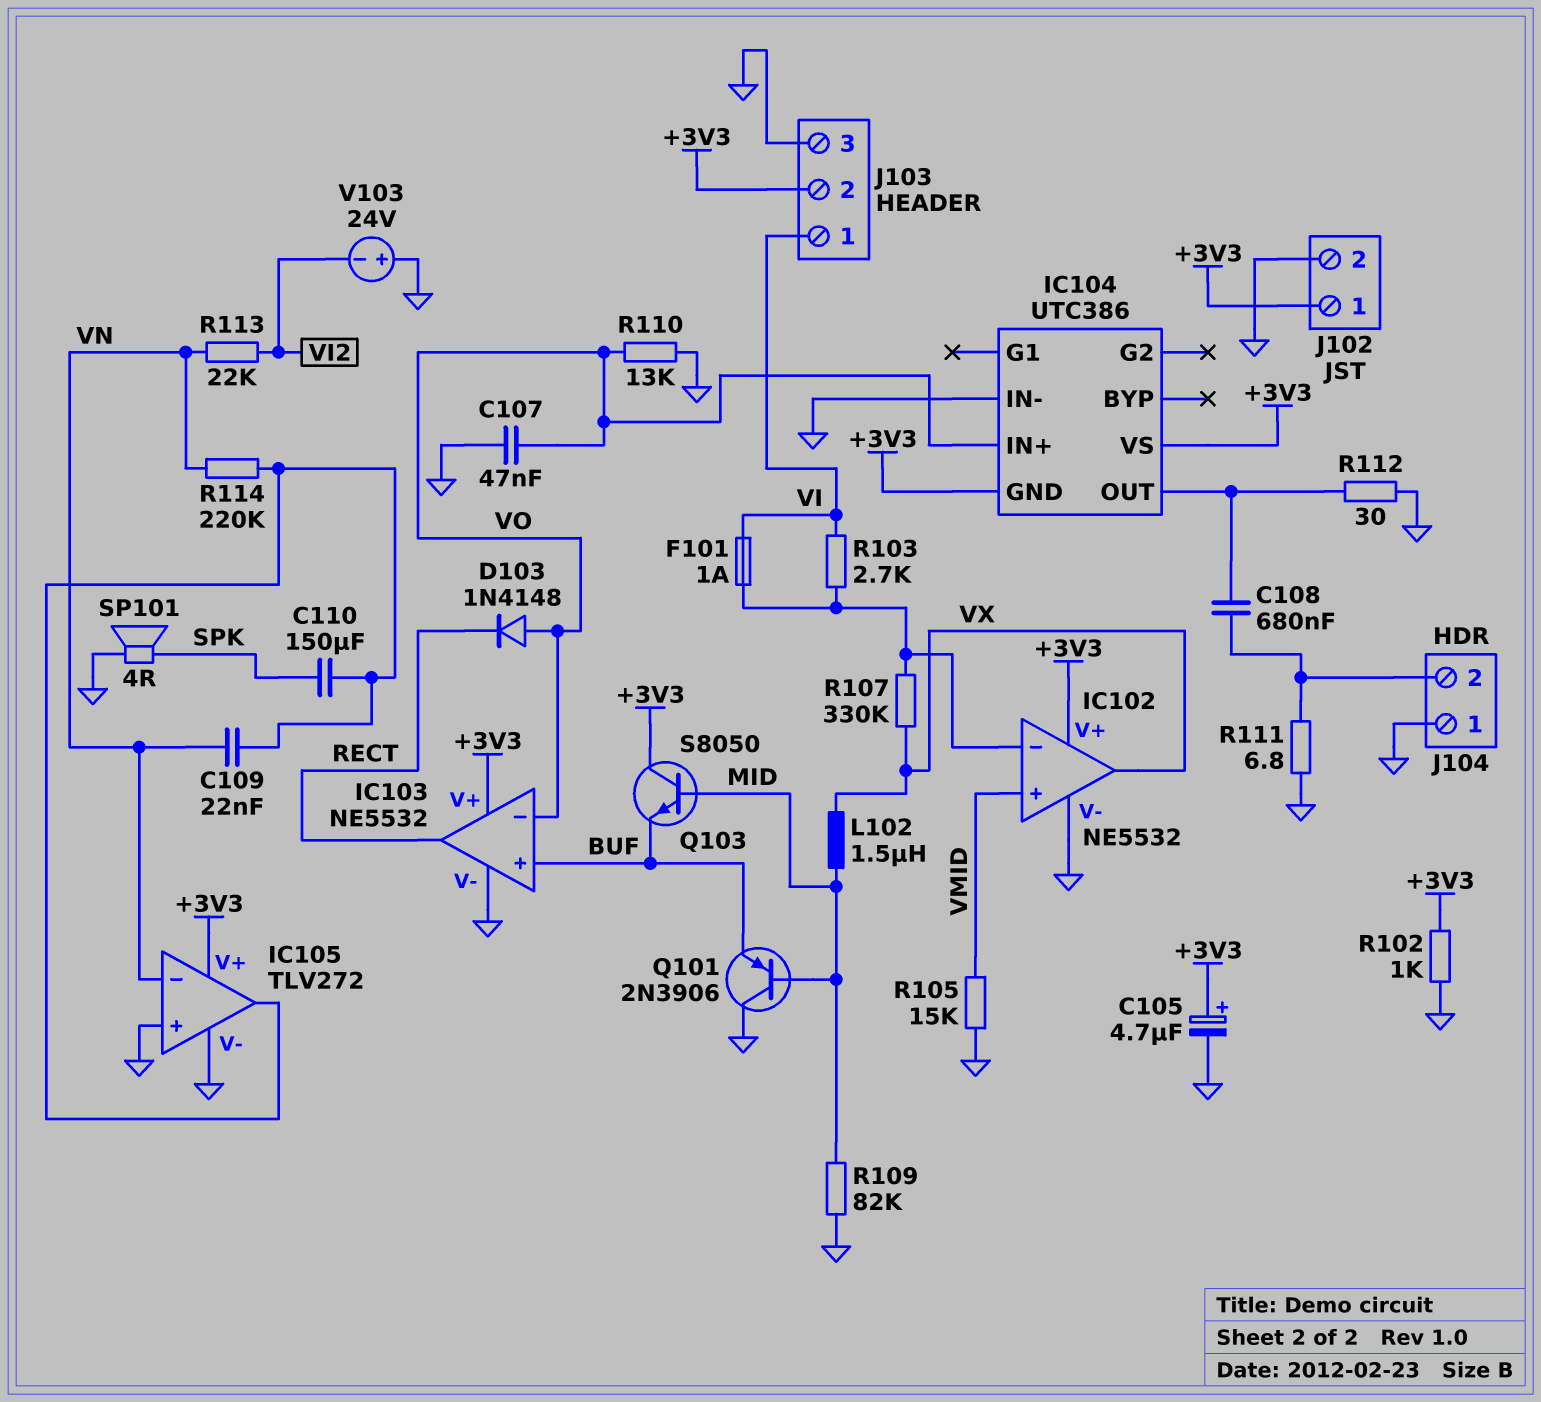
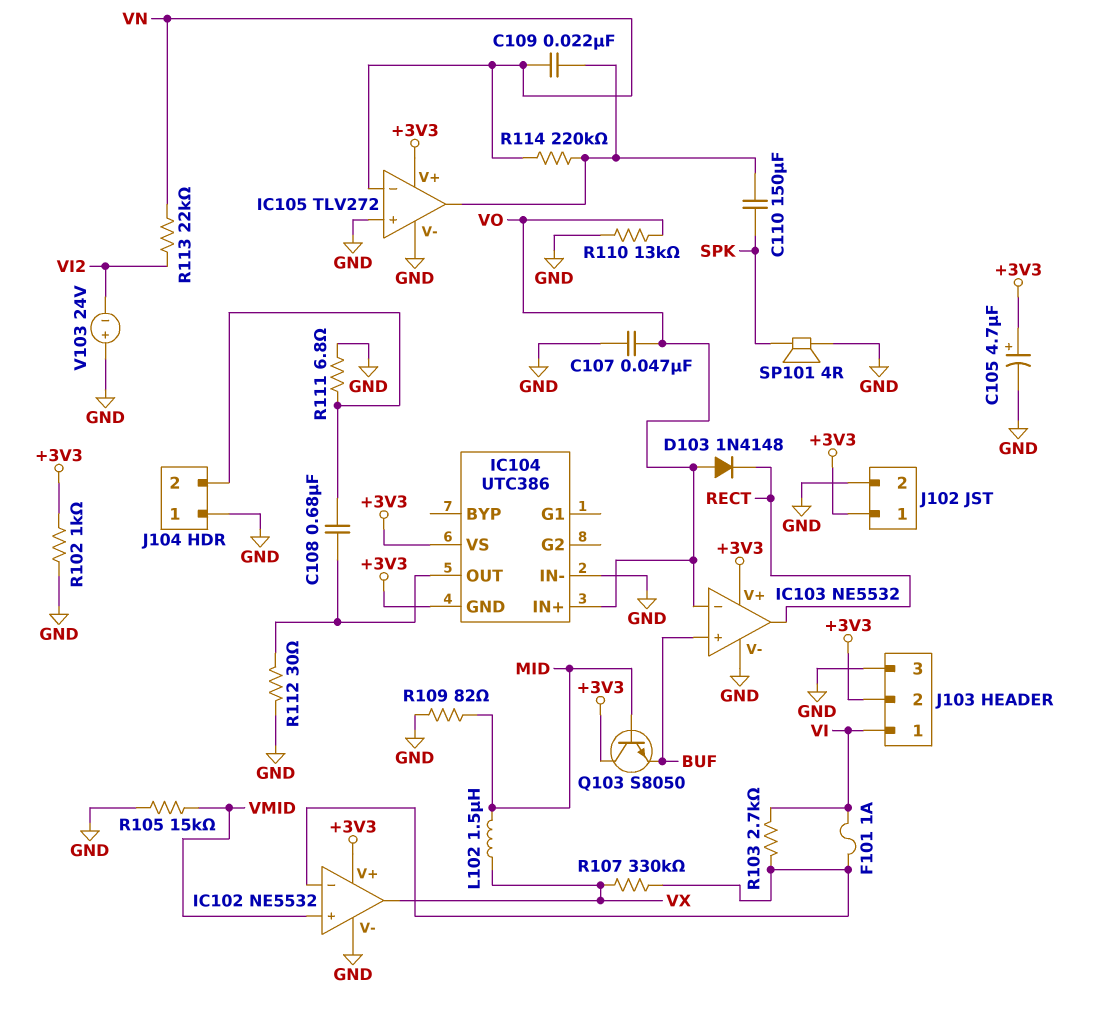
Q101: PNP 2N3906 (B MID, C GND, E BUF) -> none
R109: 82k (GND, MID) -> 82 (GND, MID)

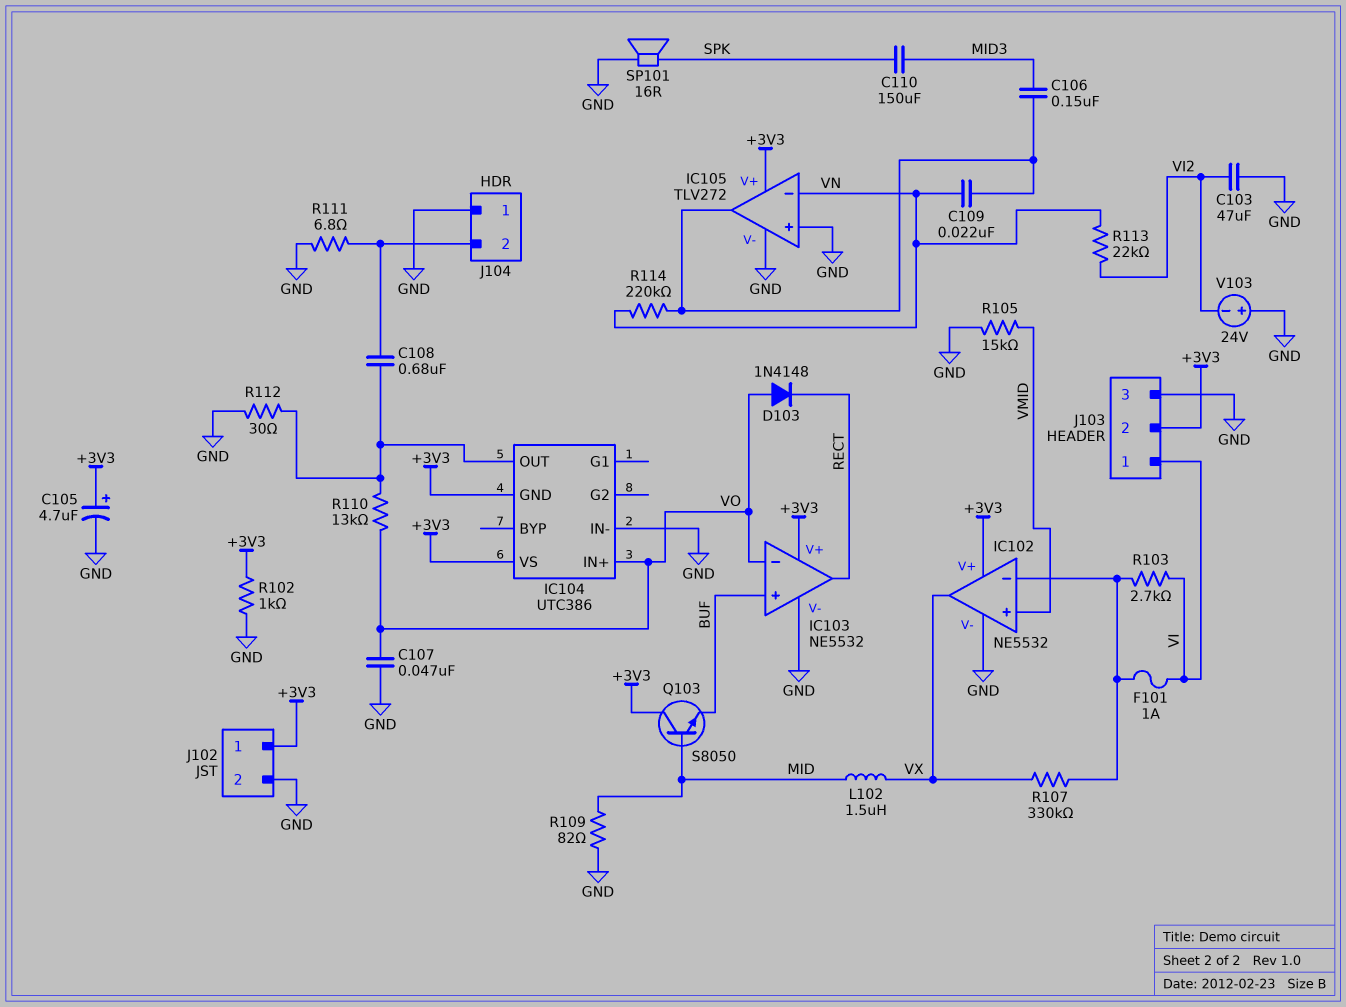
C103: none -> 47uF (GND, VI2)
C106: none -> 150nF (IC105/out, MID3)
C110: 150uF (IC105/out, SPK) -> 150uF (MID3, SPK)
R110: 13k (GND, VO) -> 13k (IC104/OUT, VO)
SP101: speaker 4R (GND, SPK) -> speaker 16R (GND, SPK)

